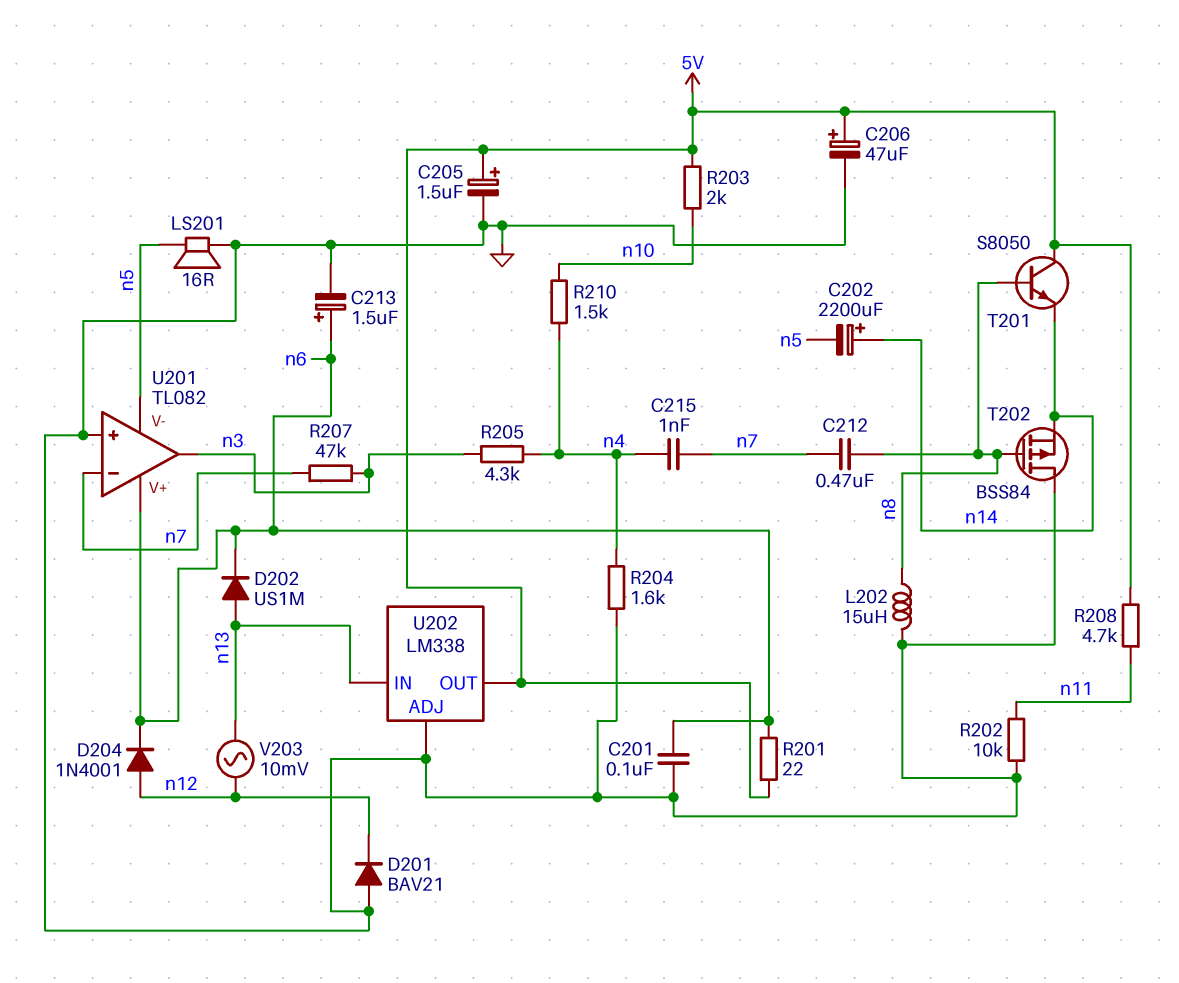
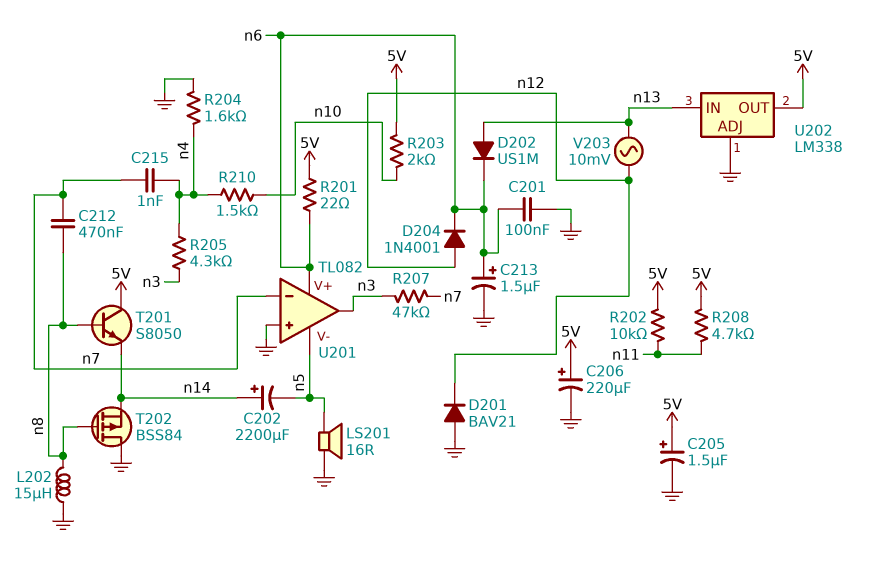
C206: 47uF (plus 5V, minus GND) -> 220uF (plus 5V, minus GND)
R202: 10k (GND, n11) -> 10k (5V, n11)

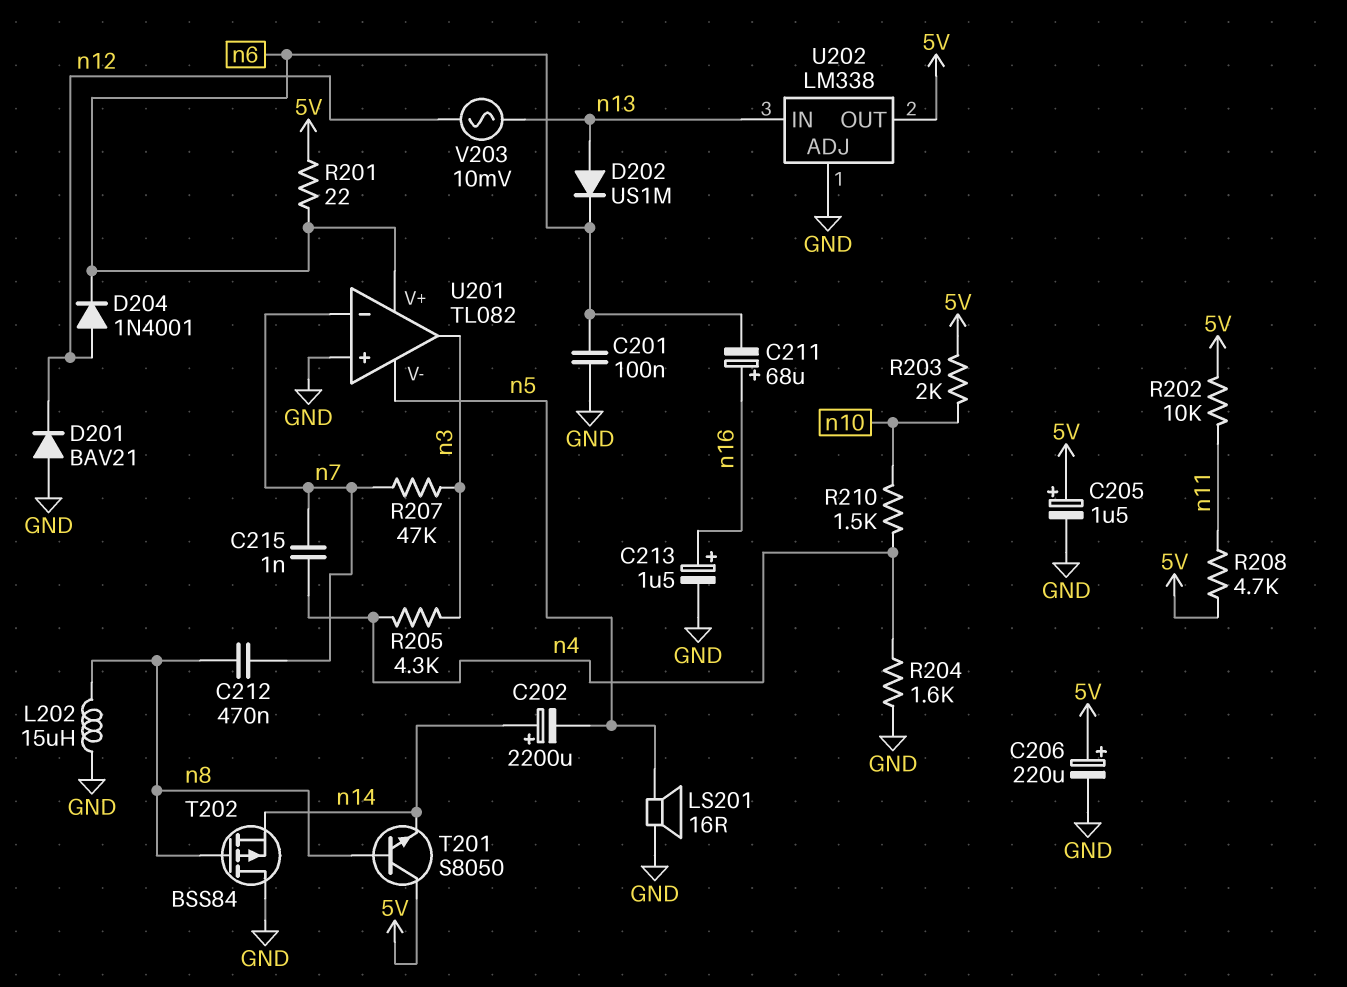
C211: none -> 68uF (plus n16, minus n6)
C213: 1.5uF (plus n6, minus GND) -> 1.5uF (plus n16, minus GND)

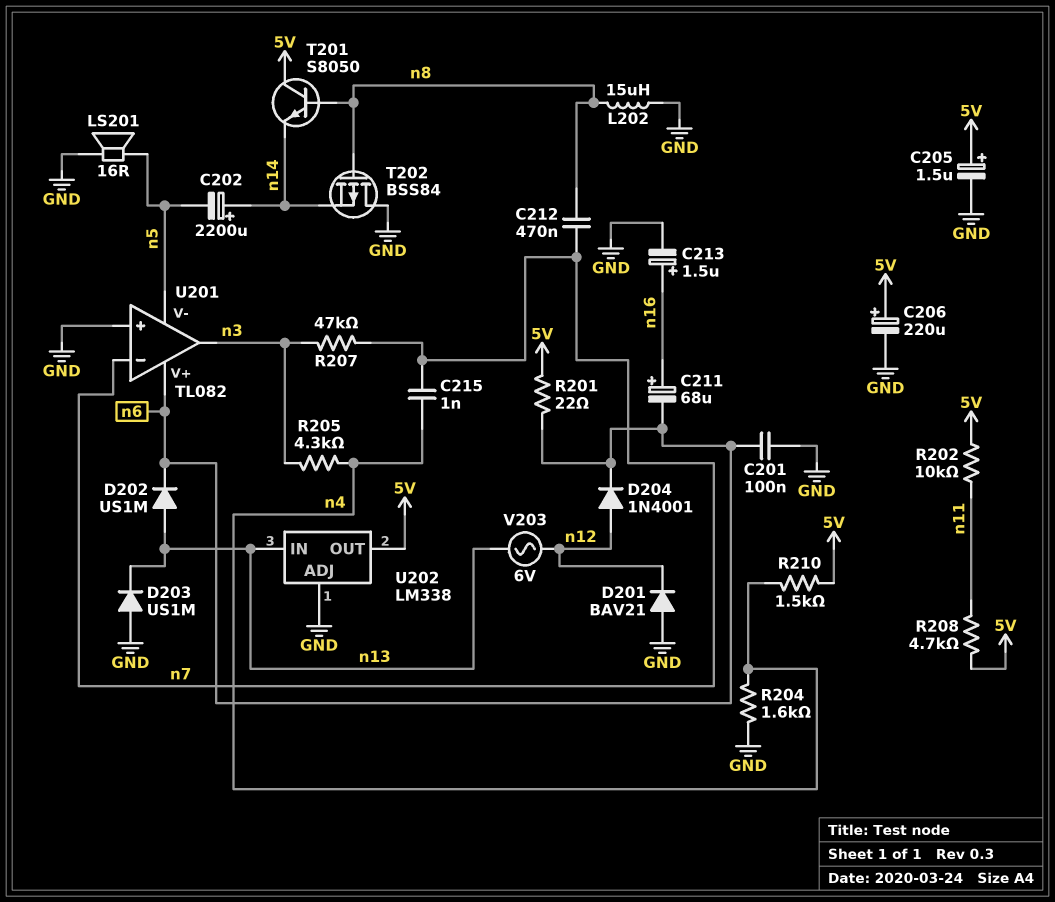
D203: none -> diode US1M (A GND, K n13)
R203: 2k (5V, n10) -> none
R210: 1.5k (n4, n10) -> 1.5k (5V, n4)
V203: AC 10mV (n12, n13) -> AC 6V (n12, n13)

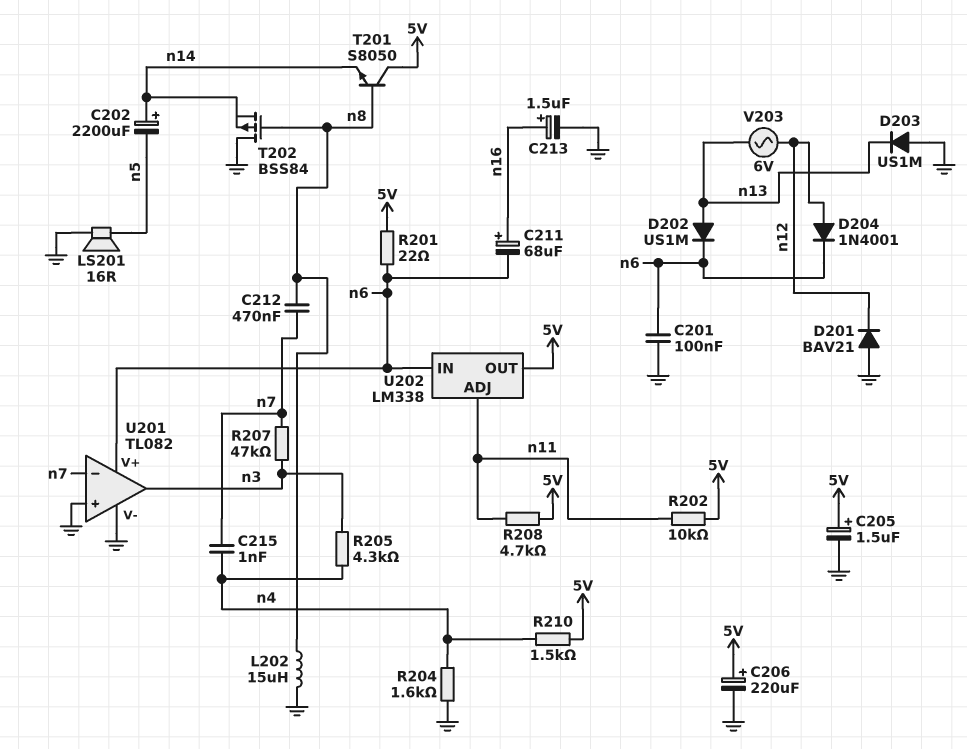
U201 pin V-: n5 -> GND
U202 pin ADJ: GND -> n11
U202 pin IN: n13 -> n6

